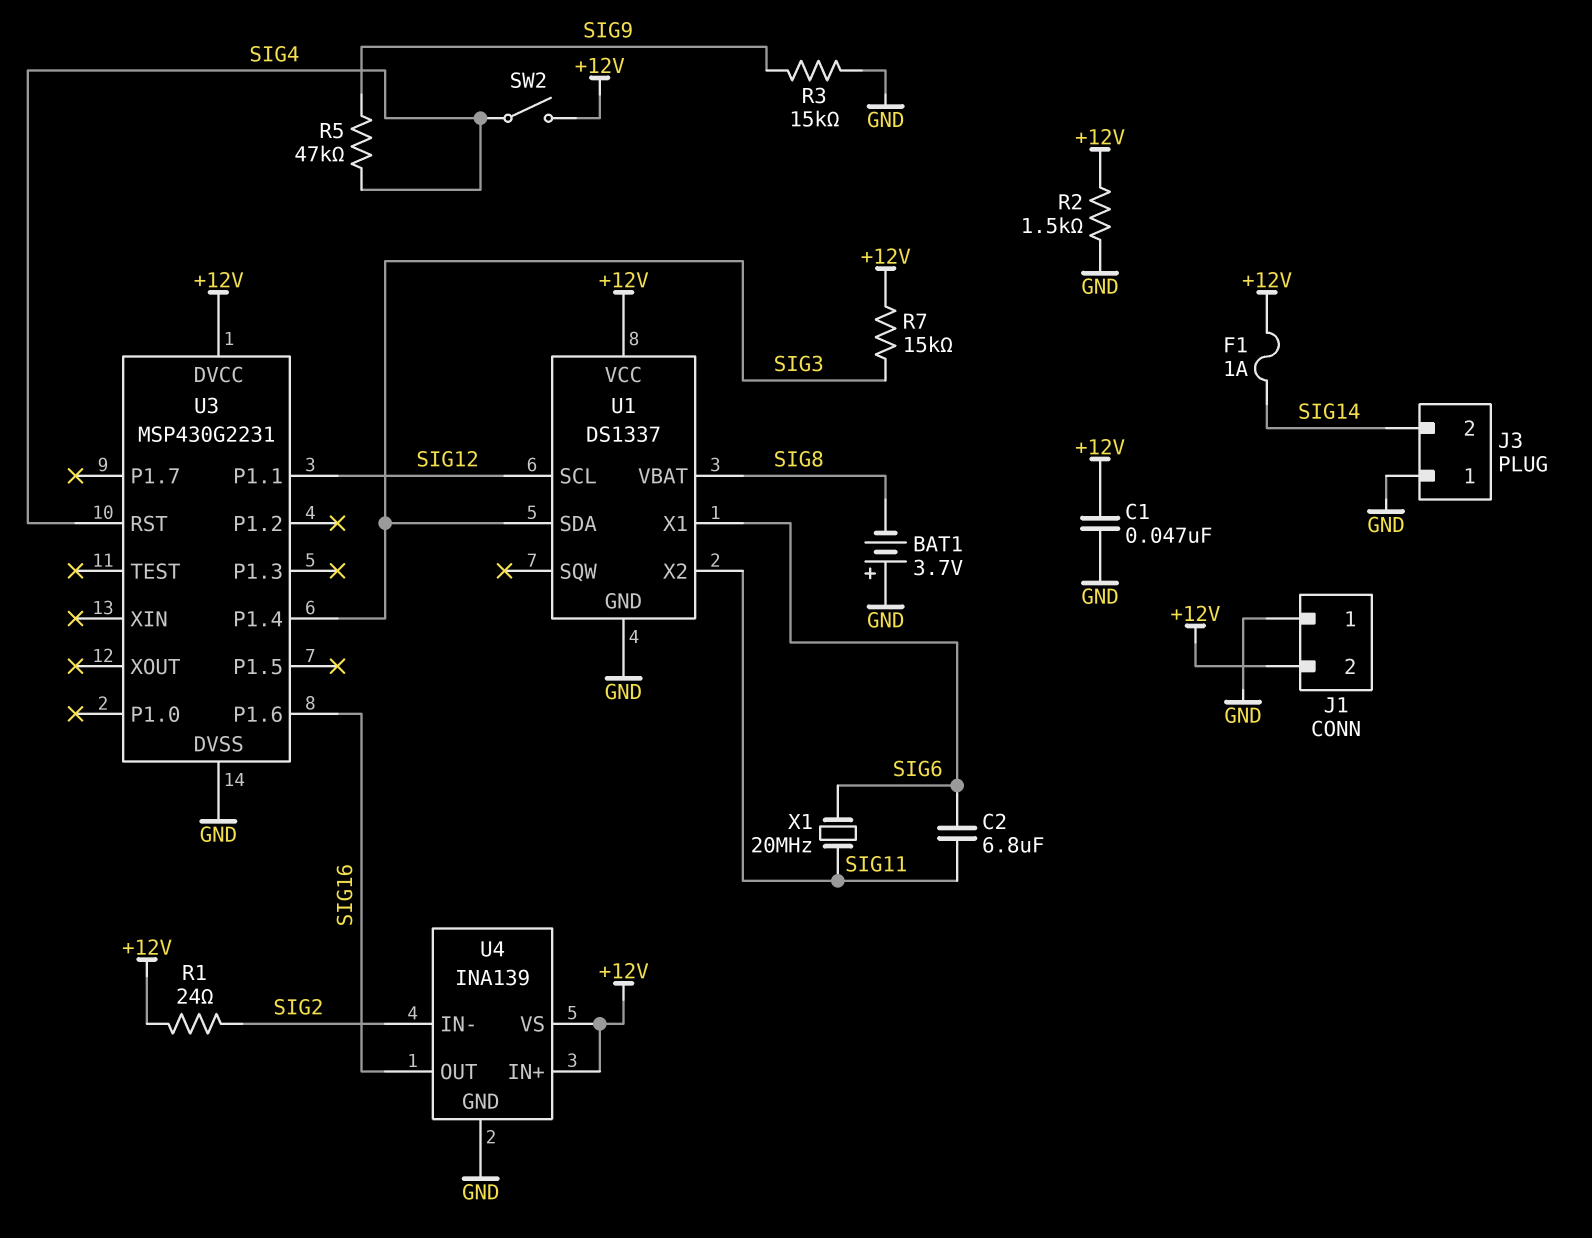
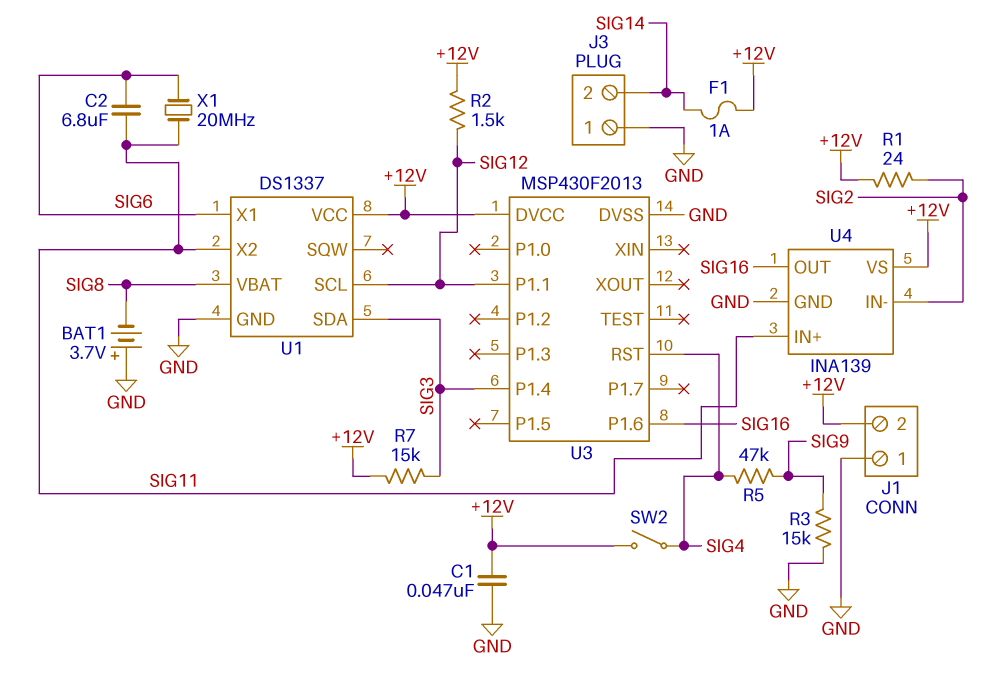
R2: 1.5k (+12V, GND) -> 1.5k (+12V, SIG12)
U3: MSP430G2231 -> MSP430F2013
U4 pin IN+: +12V -> SIG11

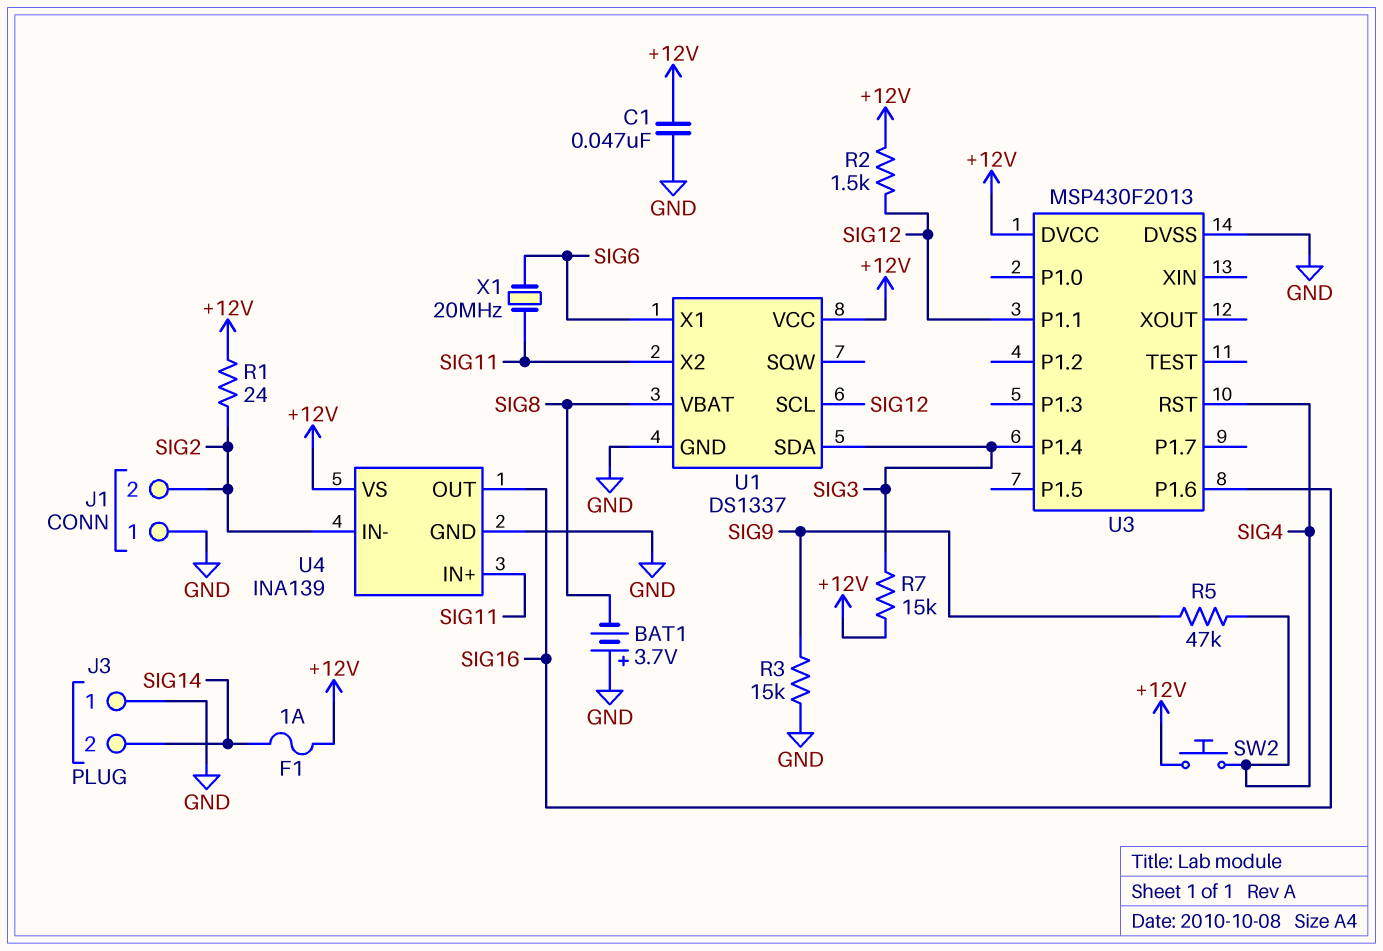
C2: 6.8uF (SIG6, SIG11) -> none
J1 pin 2: +12V -> SIG2
SW2: switch (+12V, SIG4) -> button (+12V, SIG4)

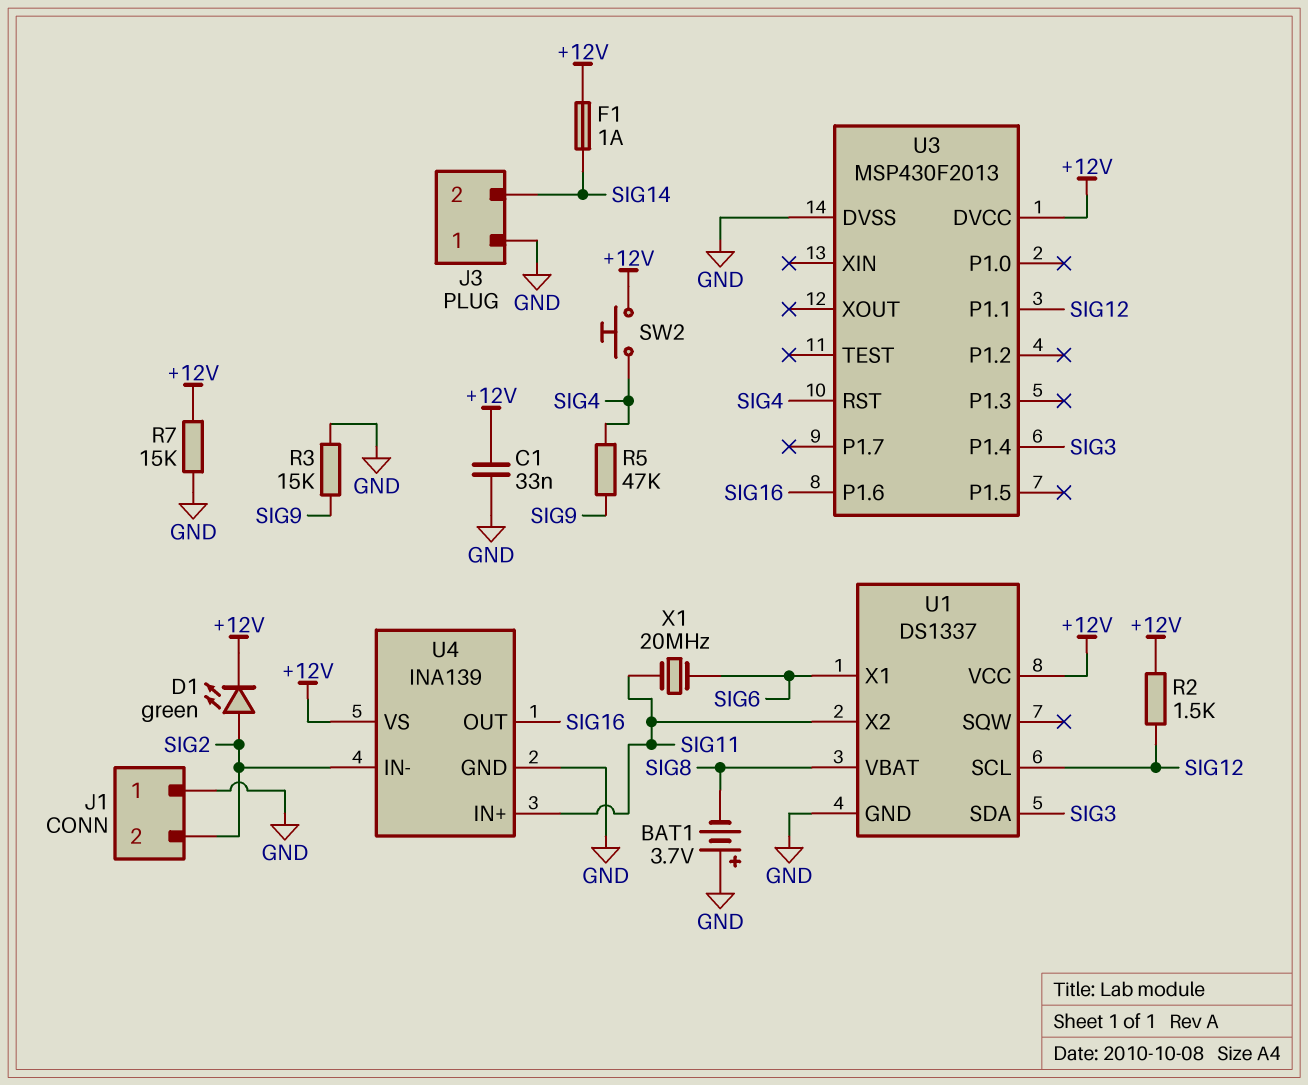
C1: 47nF (+12V, GND) -> 33nF (+12V, GND)
D1: none -> LED green (A SIG2, K +12V)
R1: 24 (+12V, SIG2) -> none
R7: 15k (+12V, SIG3) -> 15k (+12V, GND)

